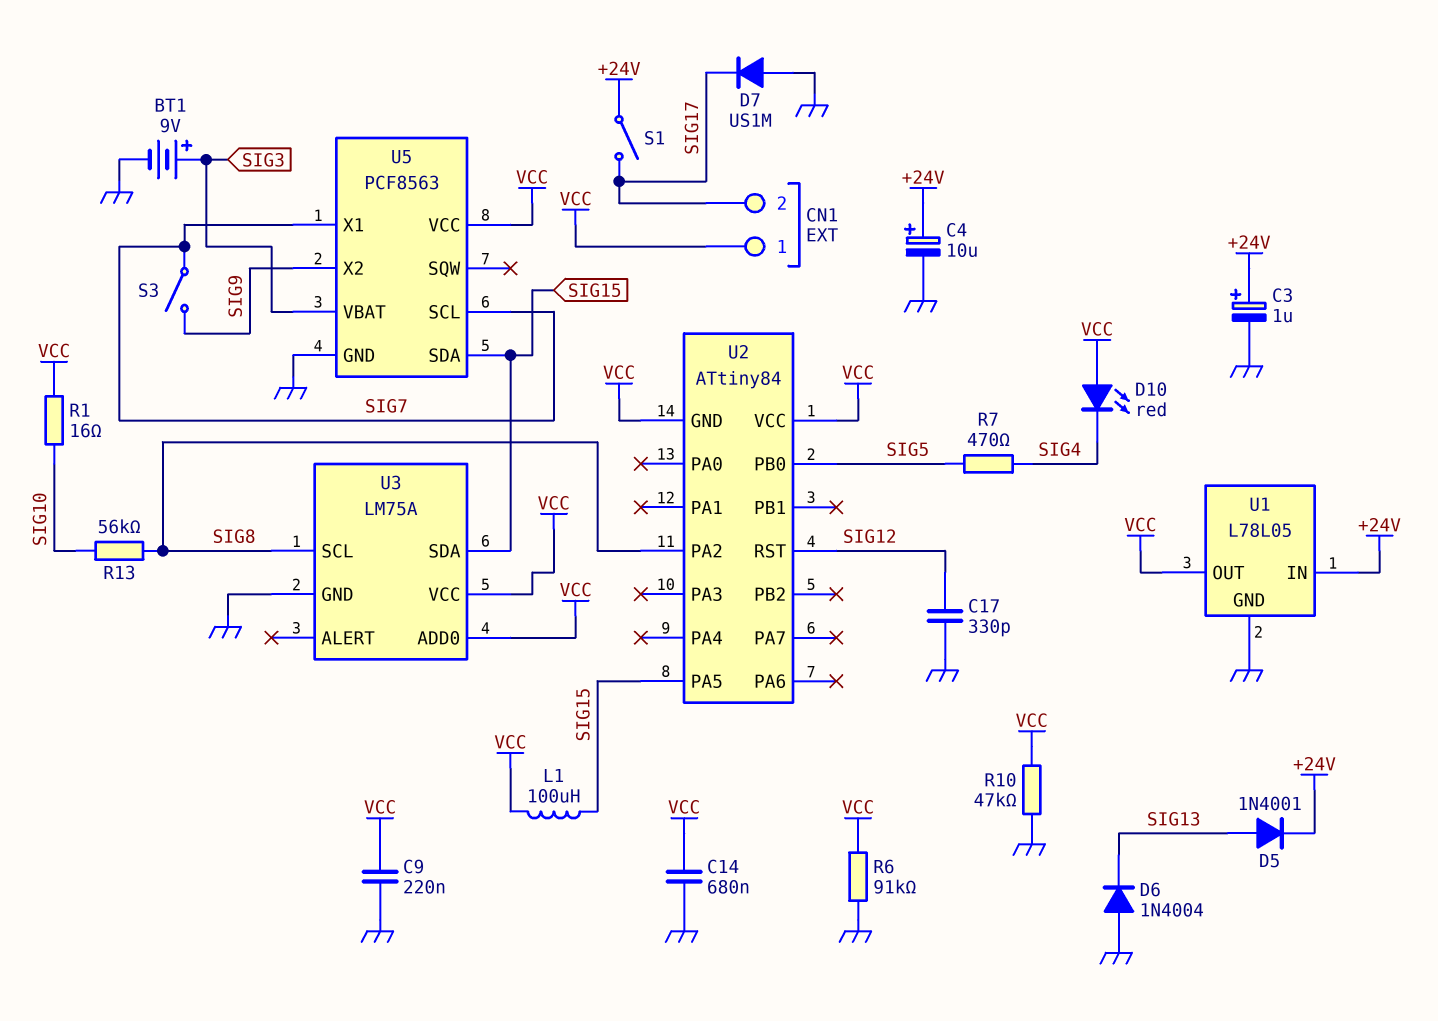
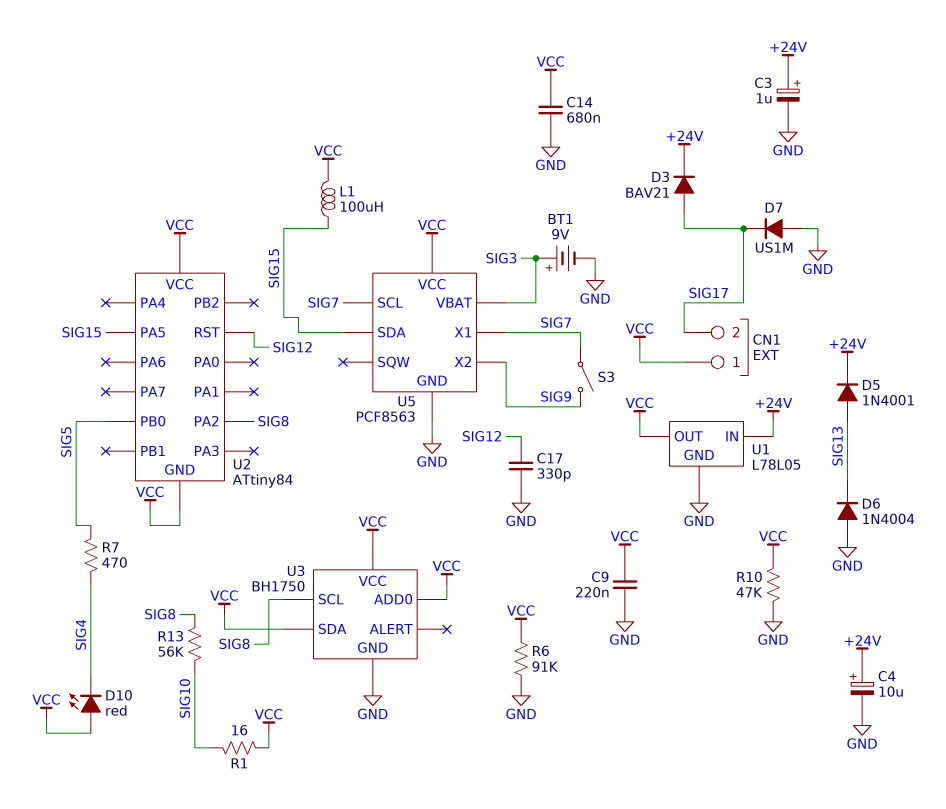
D3: none -> diode BAV21 (A SIG17, K +24V)
S1: switch (+24V, SIG17) -> none
U3: LM75A -> BH1750
U3 pin SDA: SIG15 -> VCC

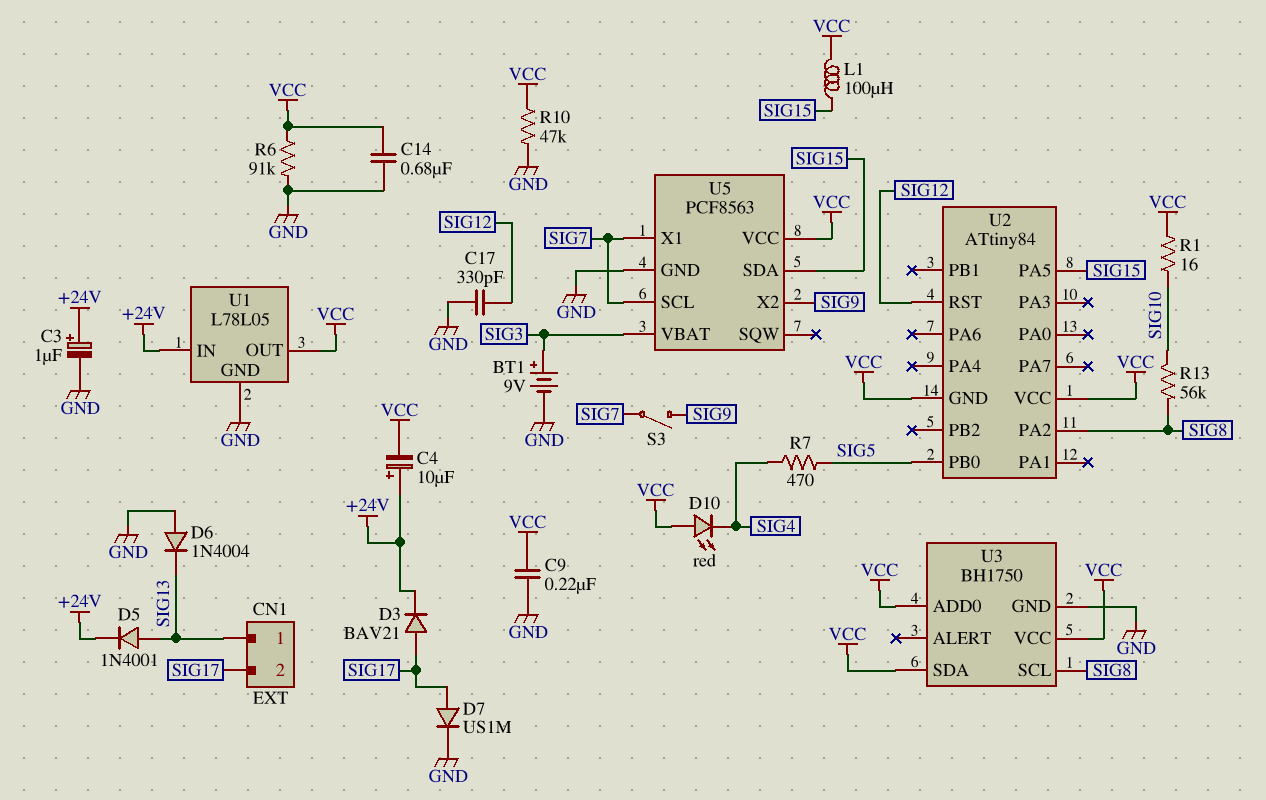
C4: 10uF (plus +24V, minus GND) -> 10uF (plus +24V, minus VCC)
CN1 pin 1: VCC -> SIG13
D7: diode US1M (A GND, K SIG17) -> diode US1M (A SIG17, K GND)

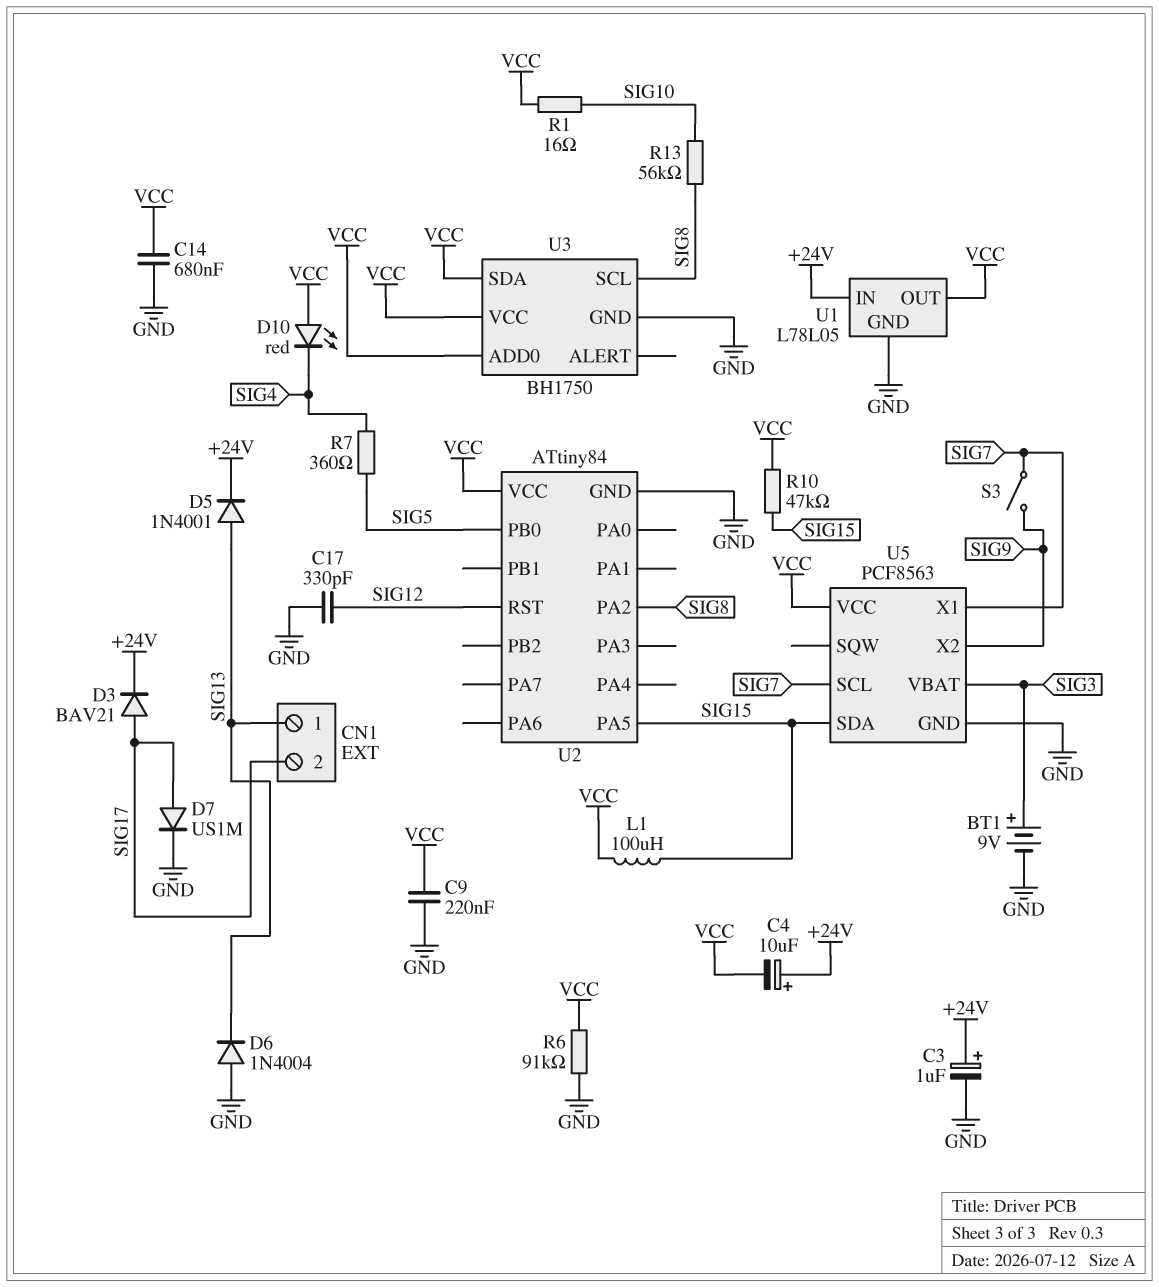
R7: 470 (SIG4, SIG5) -> 360 (SIG4, SIG5)
R10: 47k (GND, VCC) -> 47k (SIG15, VCC)
U2 pin GND: VCC -> GND

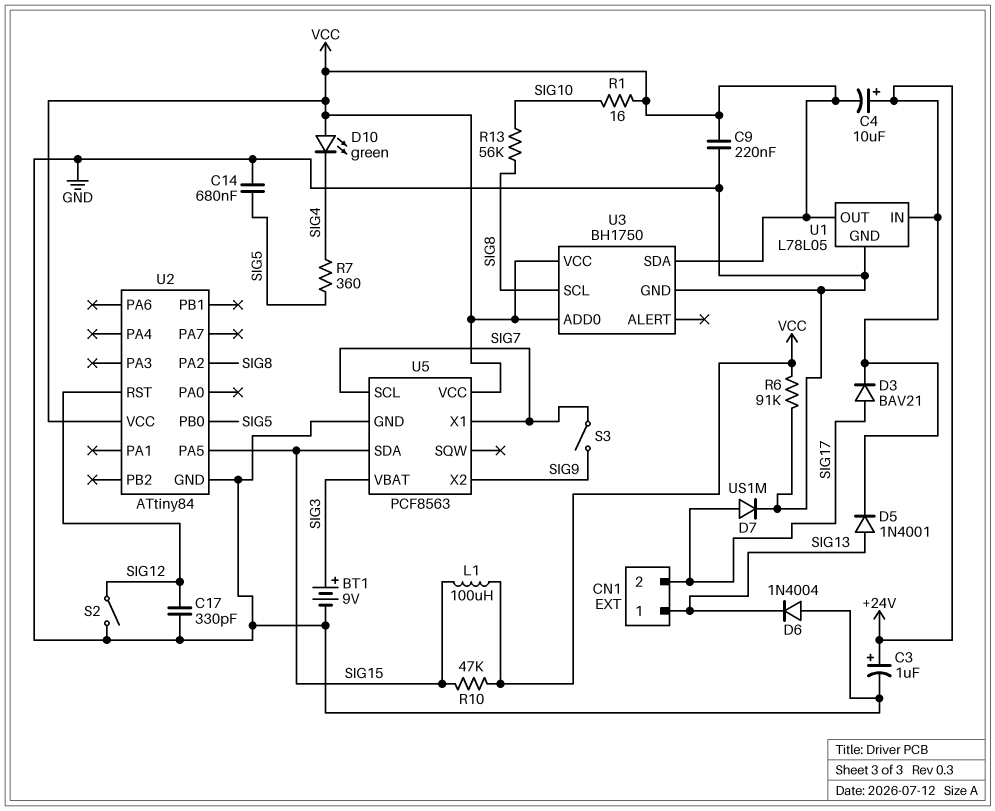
C14: 680nF (GND, VCC) -> 680nF (GND, SIG5)
D10: LED red (A VCC, K SIG4) -> LED green (A VCC, K SIG4)
S2: none -> switch (GND, SIG12)

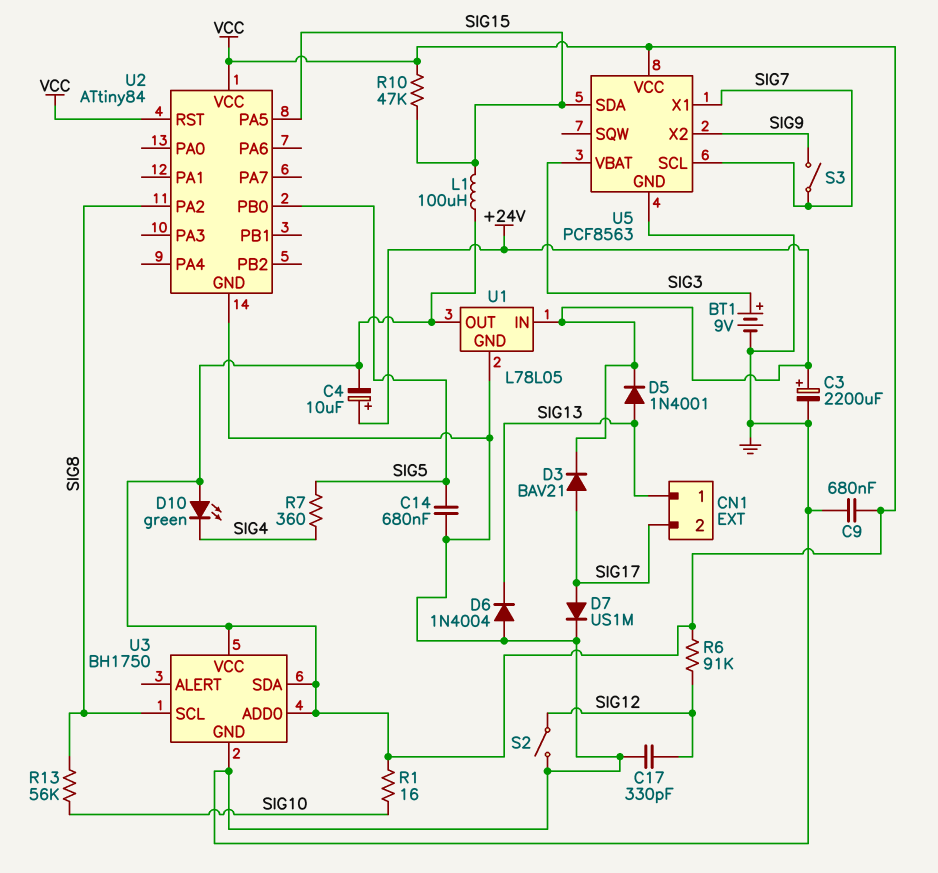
C3: 1uF (plus +24V, minus GND) -> 2200uF (plus +24V, minus GND)
C9: 220nF (GND, VCC) -> 680nF (GND, VCC)
R6: 91k (GND, VCC) -> 91k (SIG12, VCC)
U2 pin RST: SIG12 -> VCC

